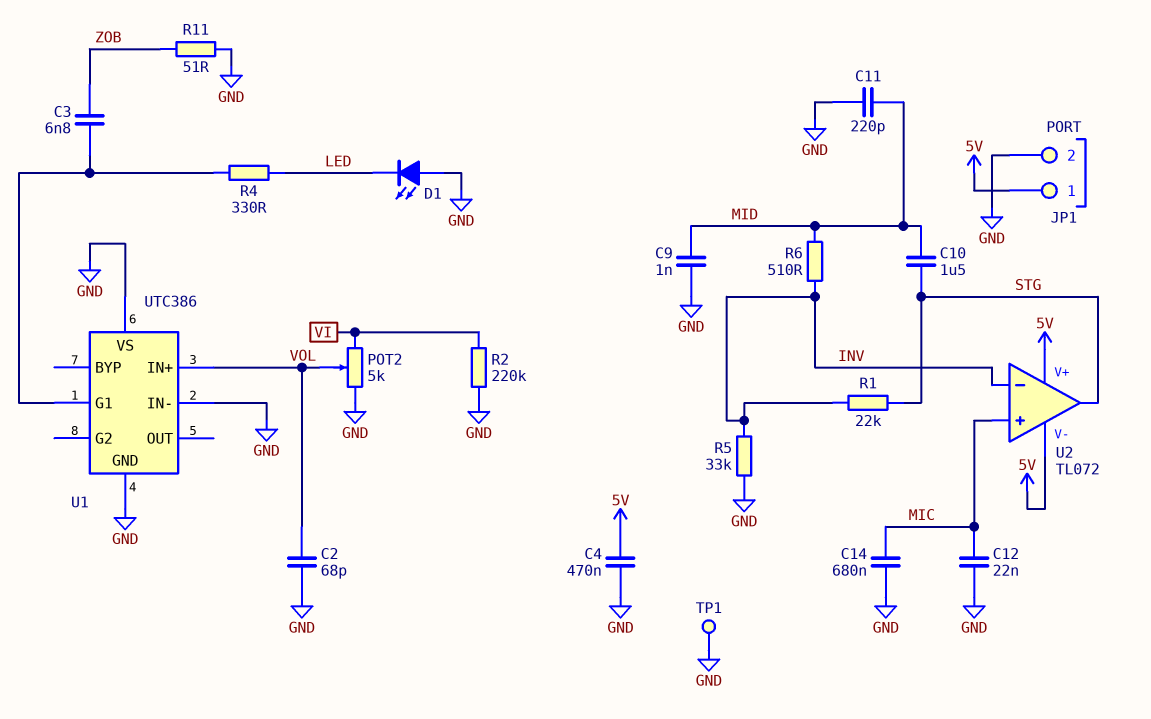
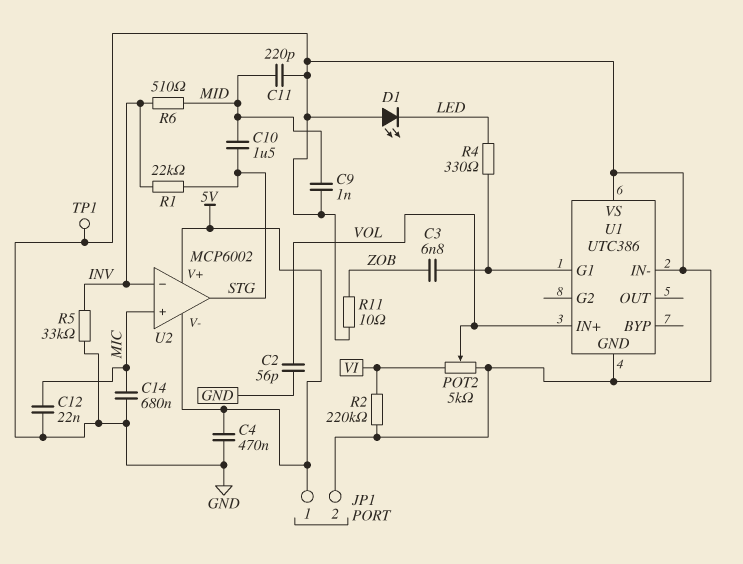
C2: 68pF (GND, VOL) -> 56pF (GND, VOL)
R11: 51 (GND, ZOB) -> 10 (GND, ZOB)
U2: TL072 -> MCP6002

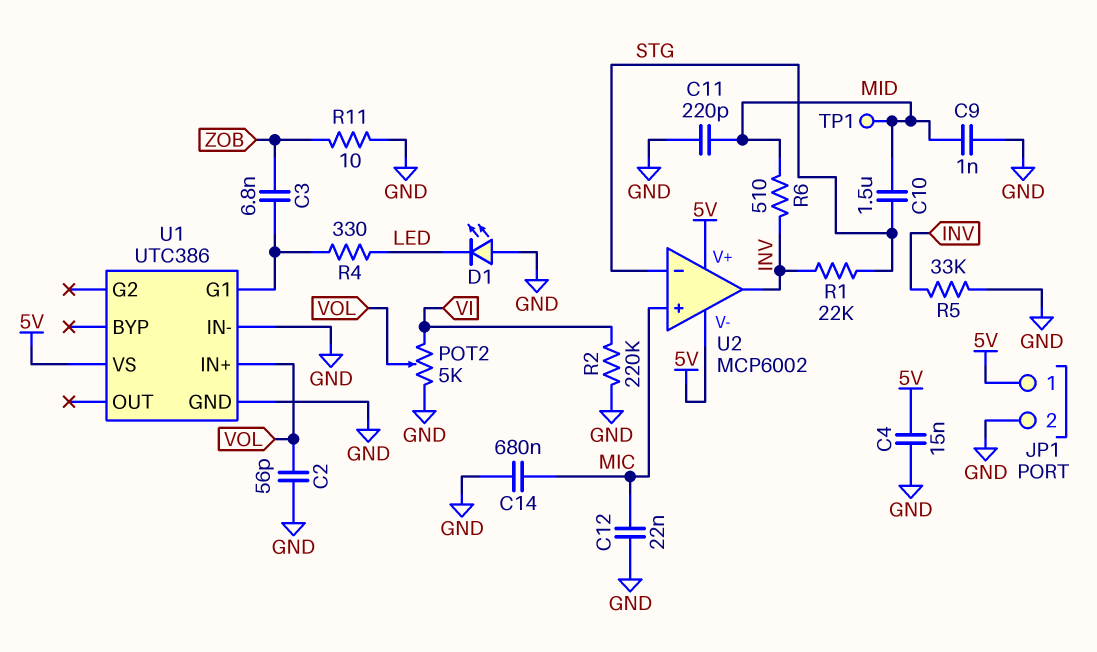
C4: 470nF (5V, GND) -> 15nF (5V, GND)
TP1: test point (GND) -> test point (MID)
U1 pin VS: GND -> 5V
U2 pin in-: INV -> STG
U2 pin out: STG -> INV

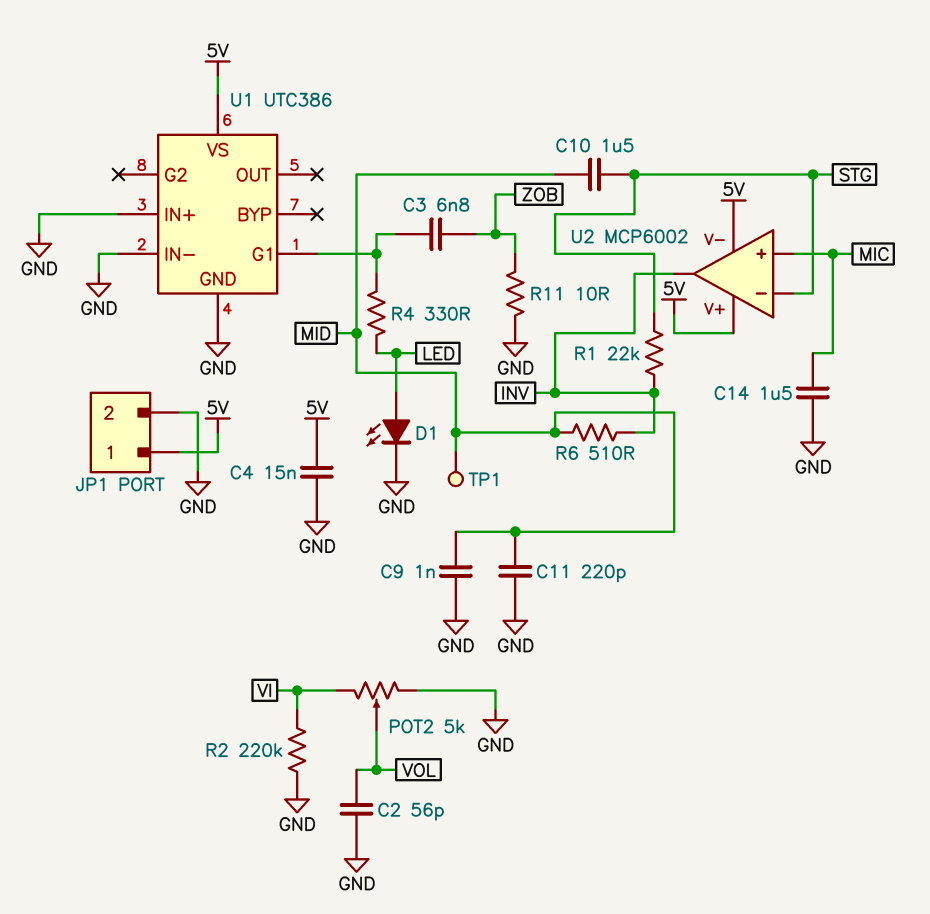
C12: 22nF (GND, MIC) -> none
C14: 680nF (GND, MIC) -> 1.5uF (GND, MIC)
D1: LED (A GND, K LED) -> LED (A LED, K GND)
R5: 33k (GND, INV) -> none
U1 pin IN+: VOL -> GND

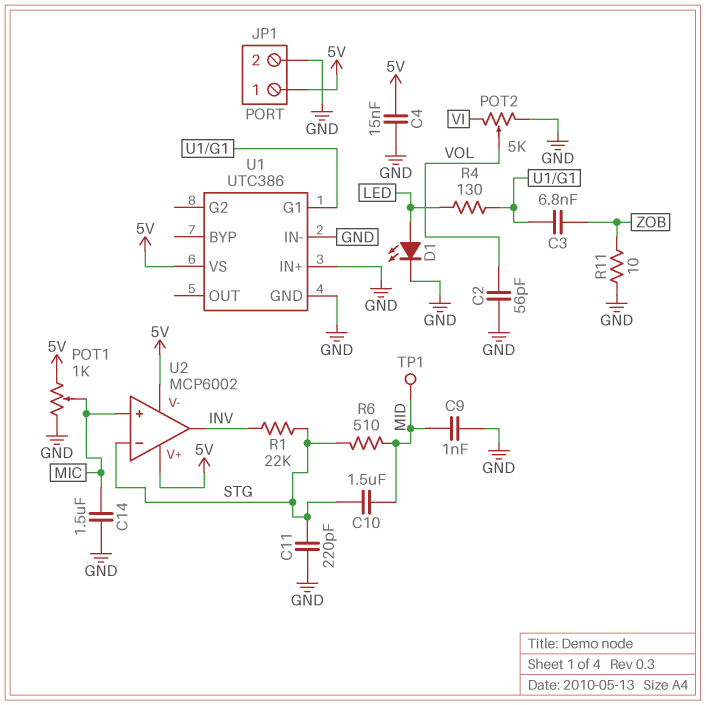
C11: 220pF (GND, MID) -> 220pF (GND, STG)
POT1: none -> 1k (5V, GND, wiper MIC)
R2: 220k (GND, VI) -> none
R4: 330 (LED, U1/G1) -> 130 (LED, U1/G1)
R6: 510 (INV, MID) -> 510 (MID, STG)

